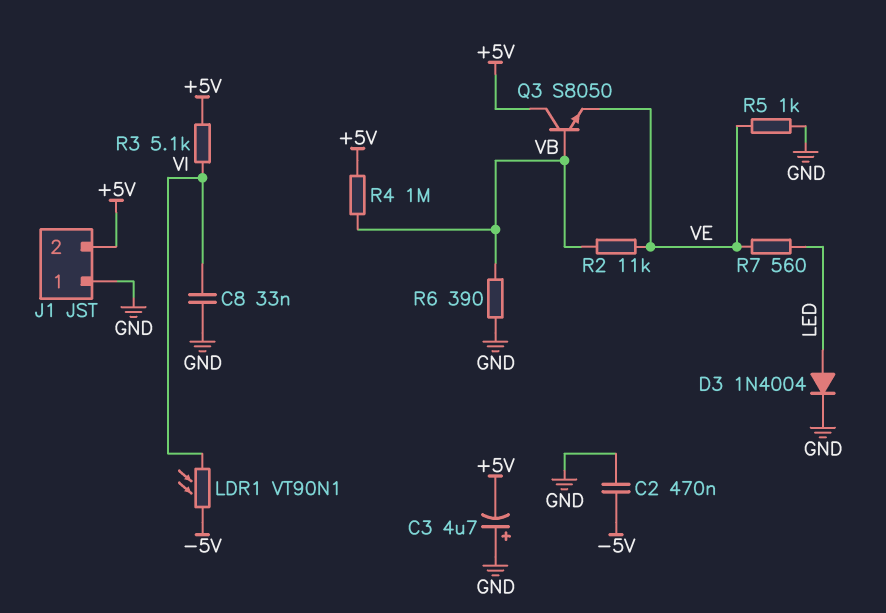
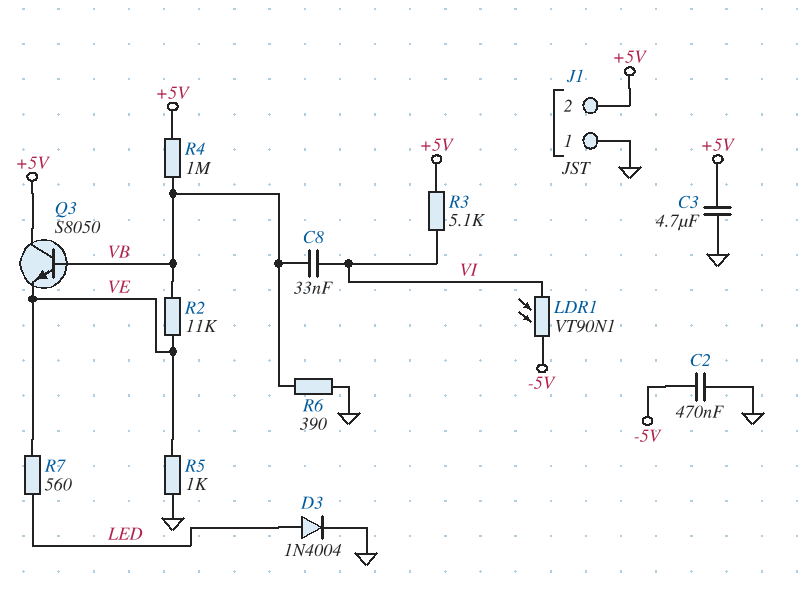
C3: 4.7uF (plus GND, minus +5V) -> 4.7uF (+5V, GND)
C8: 33nF (GND, VI) -> 33nF (VB, VI)

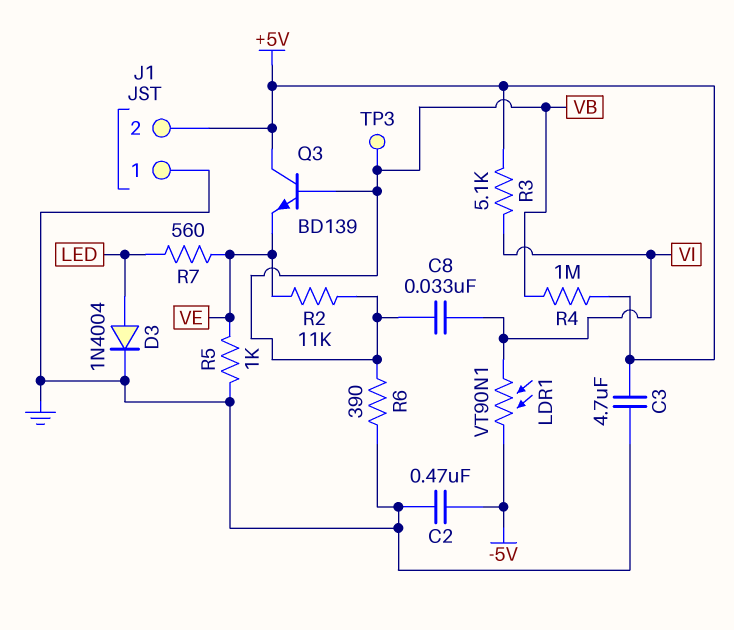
Q3: NPN S8050 (B VB, C +5V, E VE) -> NPN BD139 (B VB, C +5V, E VE)
TP3: none -> test point (VB)

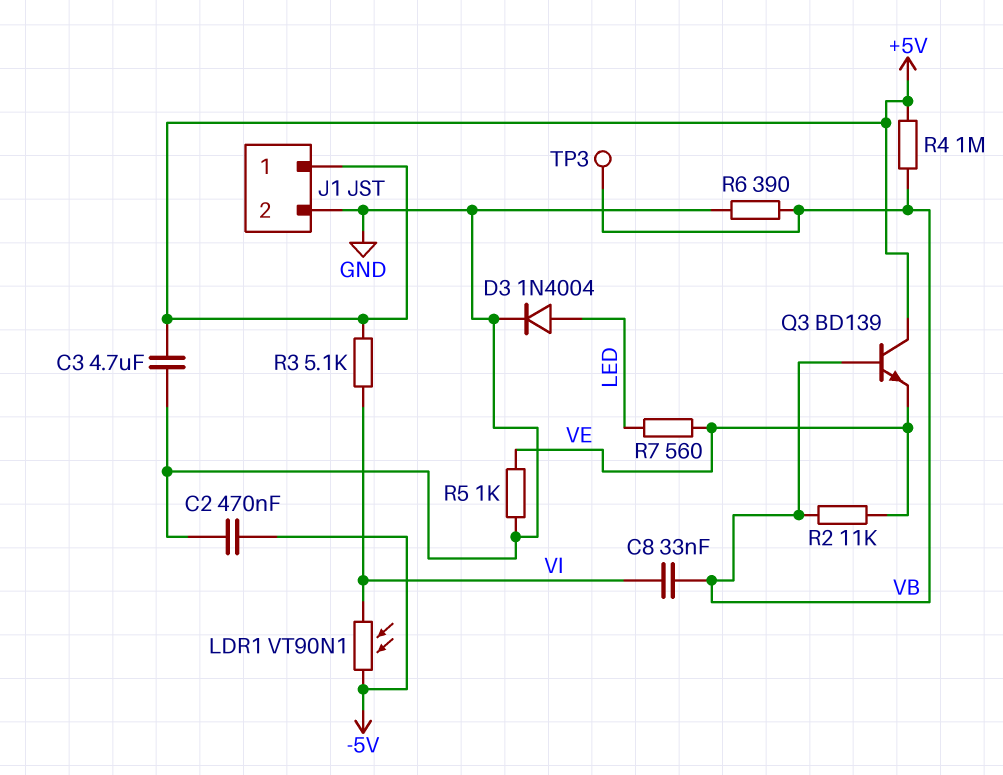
J1 pin 1: GND -> +5V
J1 pin 2: +5V -> GND

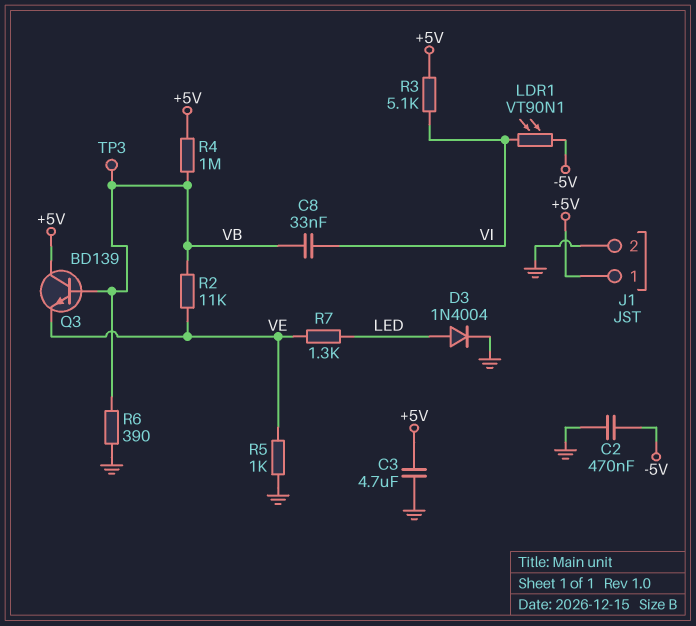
R7: 560 (LED, VE) -> 1.3k (LED, VE)

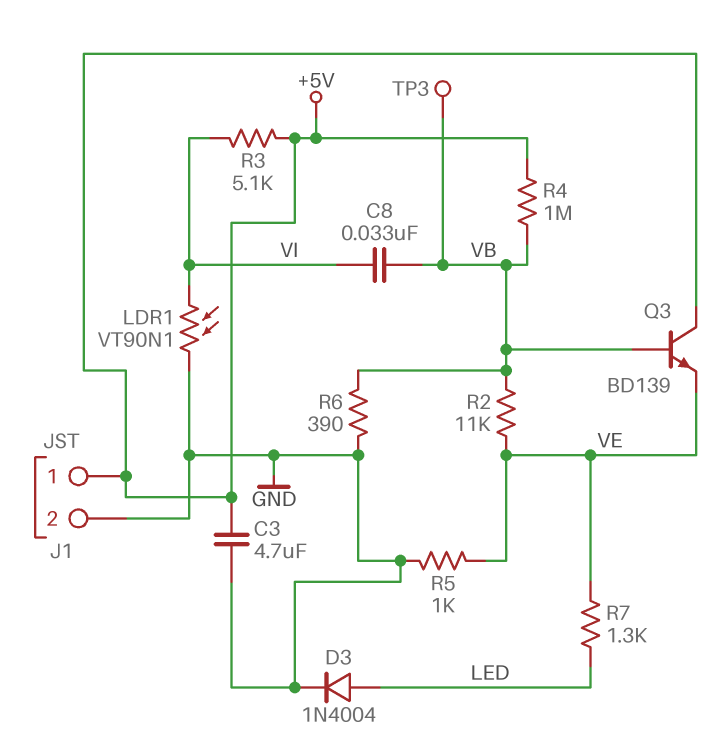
C2: 470nF (-5V, GND) -> none
LDR1: VT90N1 (-5V, VI) -> VT90N1 (GND, VI)

